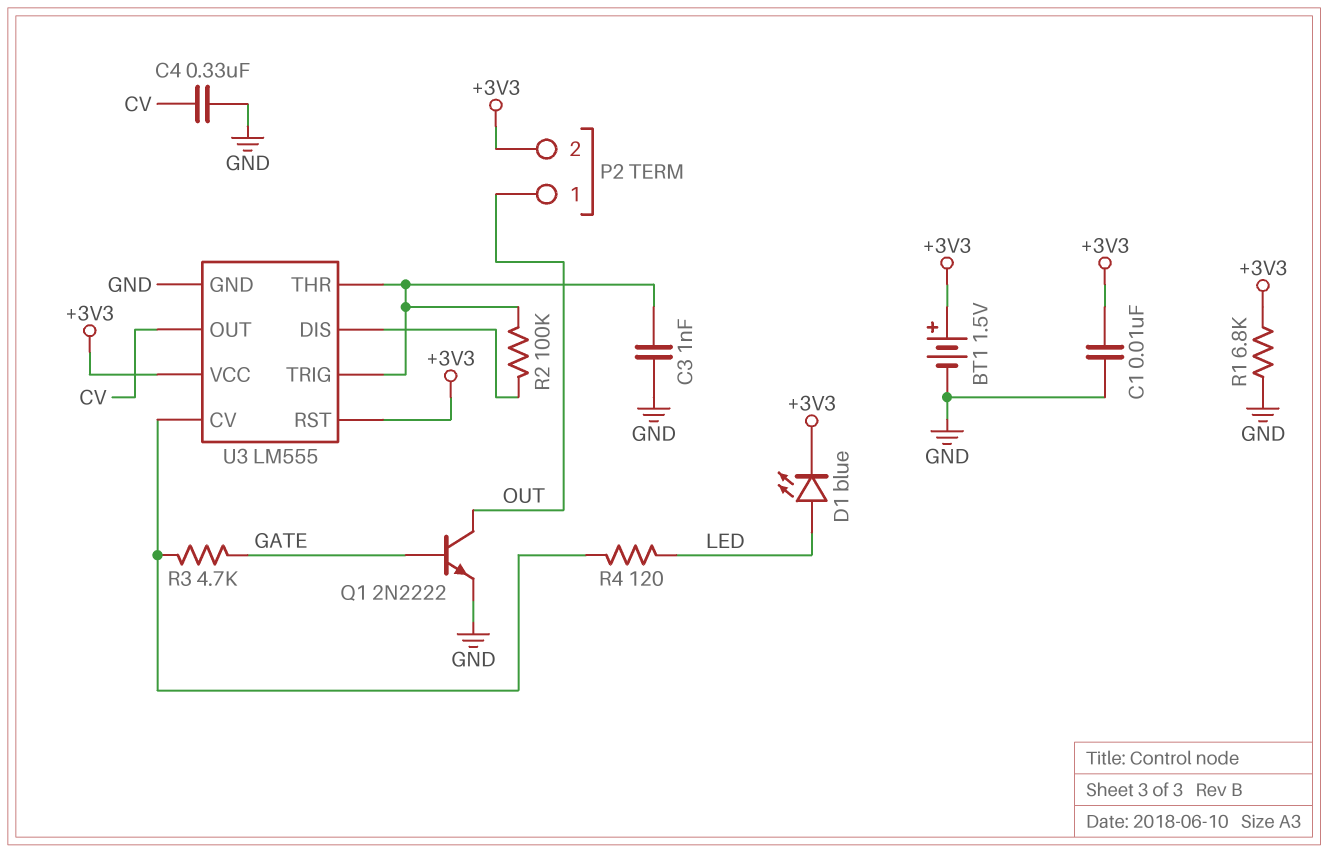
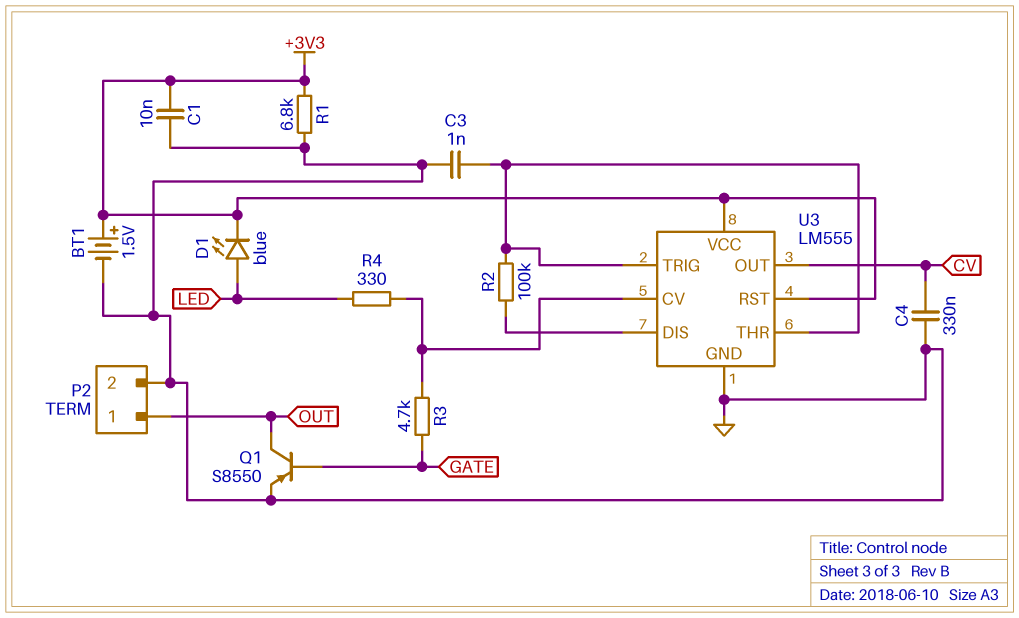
P2 pin 2: +3V3 -> GND
Q1: NPN 2N2222 (B GATE, C OUT, E GND) -> PNP S8550 (B GATE, C OUT, E GND)
R4: 120 (LED, U3/CV) -> 330 (LED, U3/CV)

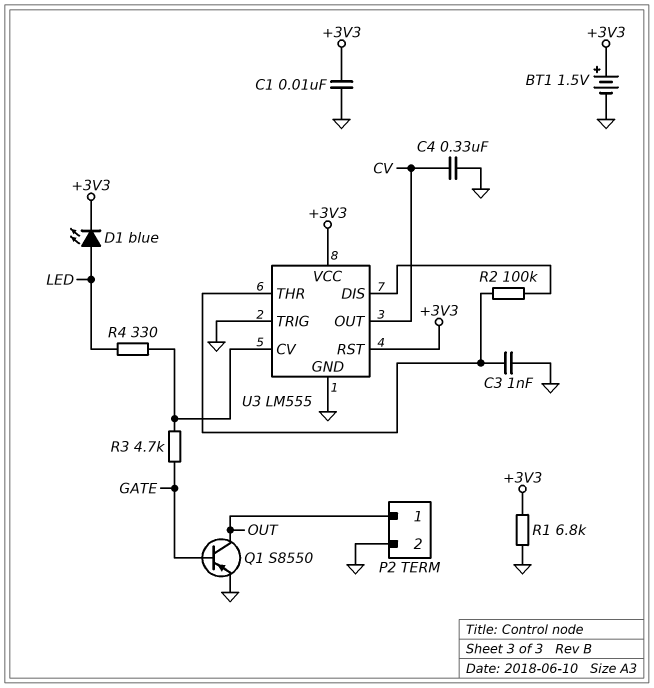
U3 pin TRIG: U3/THR -> GND

